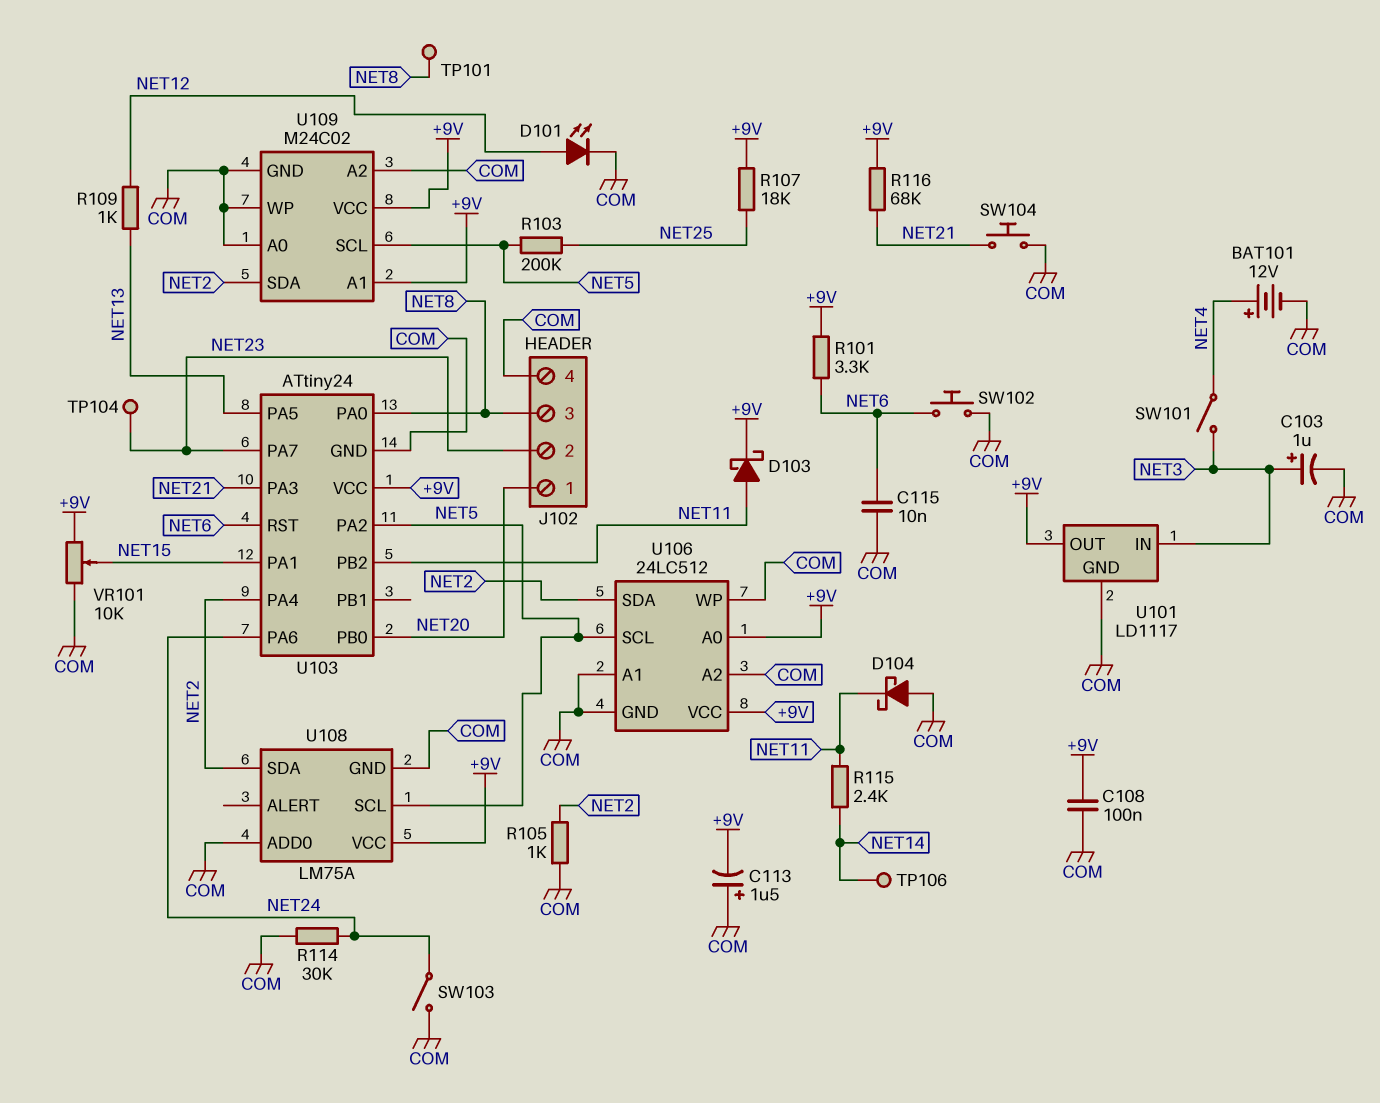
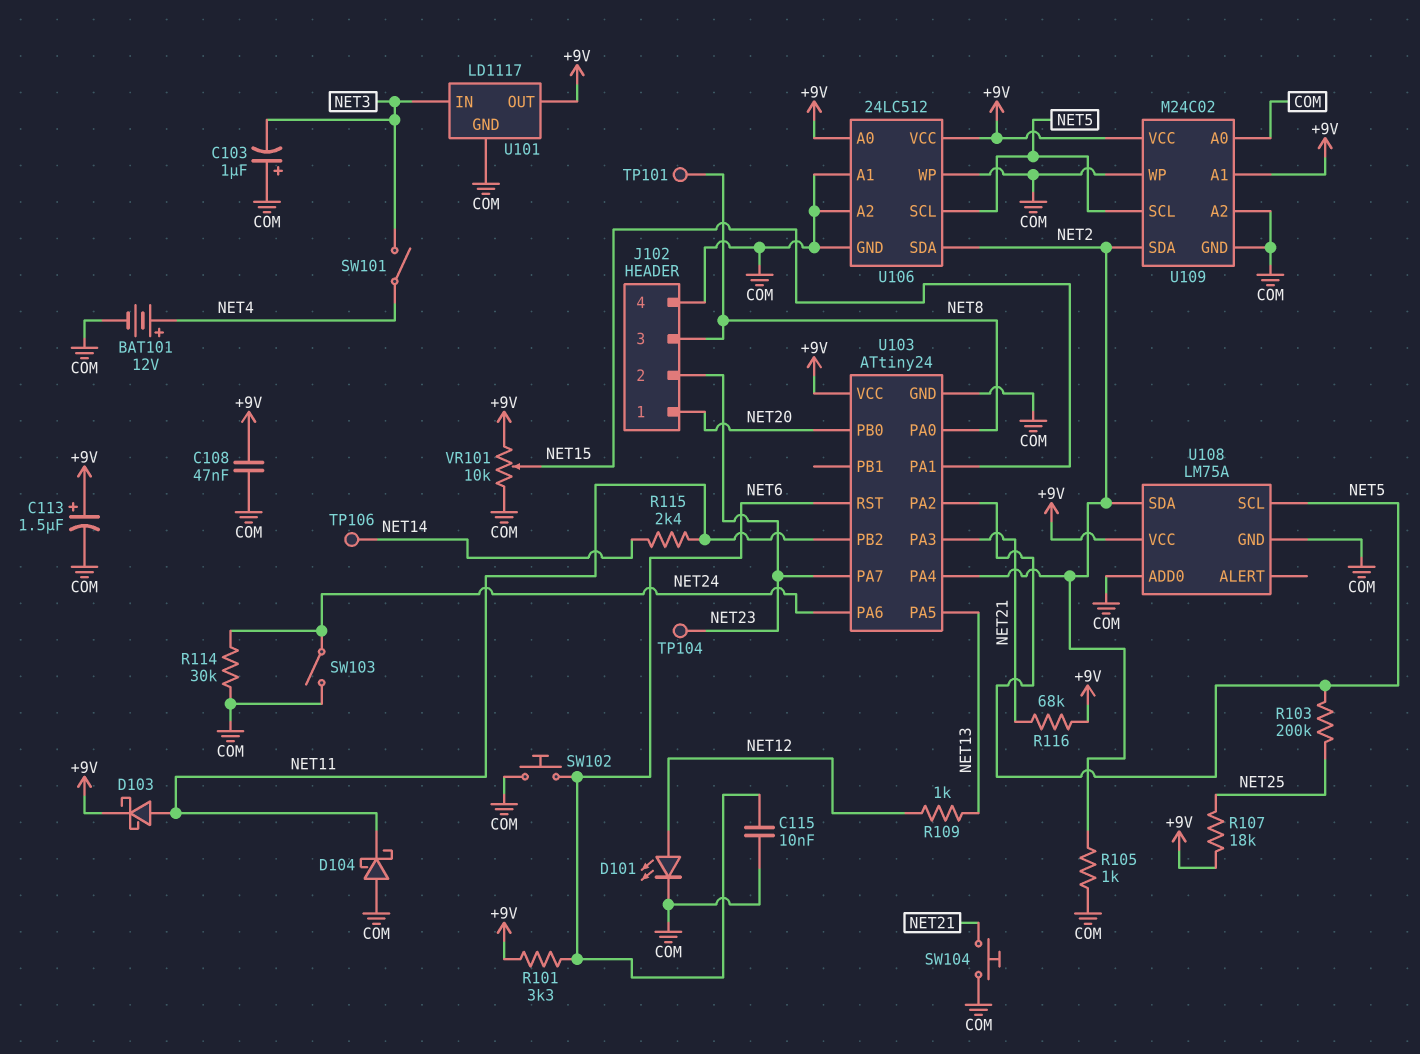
C103: 1uF (plus NET3, minus COM) -> 1uF (plus COM, minus NET3)
C108: 100nF (+9V, COM) -> 47nF (+9V, COM)
C113: 1.5uF (plus COM, minus +9V) -> 1.5uF (plus +9V, minus COM)

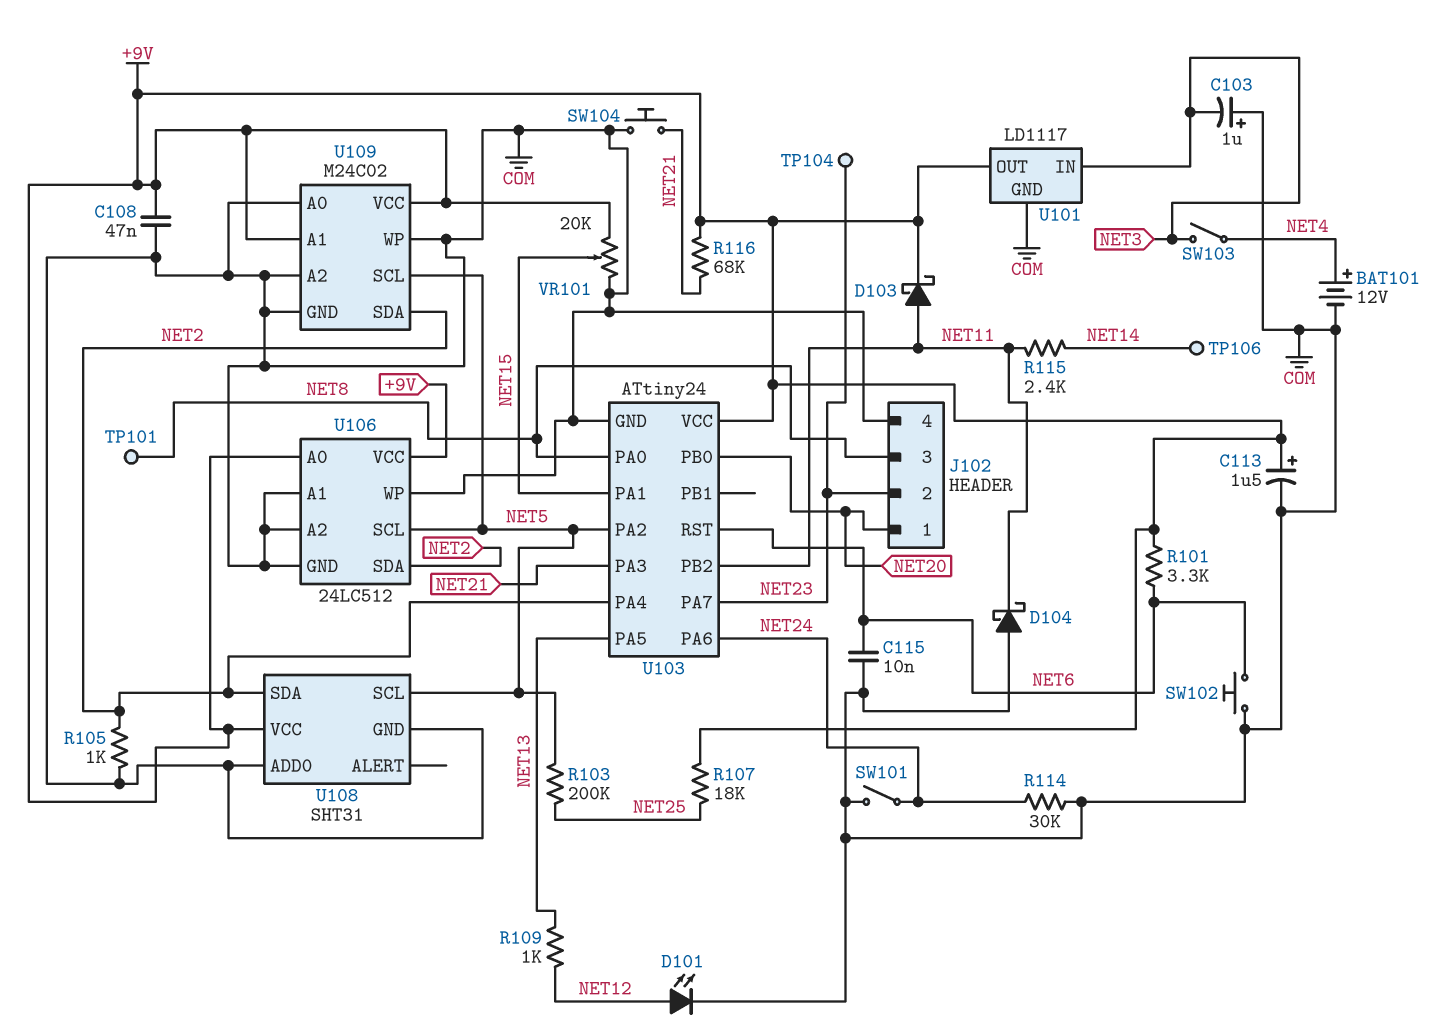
SW101: switch (NET3, NET4) -> switch (COM, NET24)
SW103: switch (COM, NET24) -> switch (NET3, NET4)
U108: LM75A -> SHT31
VR101: 10k (+9V, COM, wiper NET15) -> 20k (+9V, COM, wiper NET15)

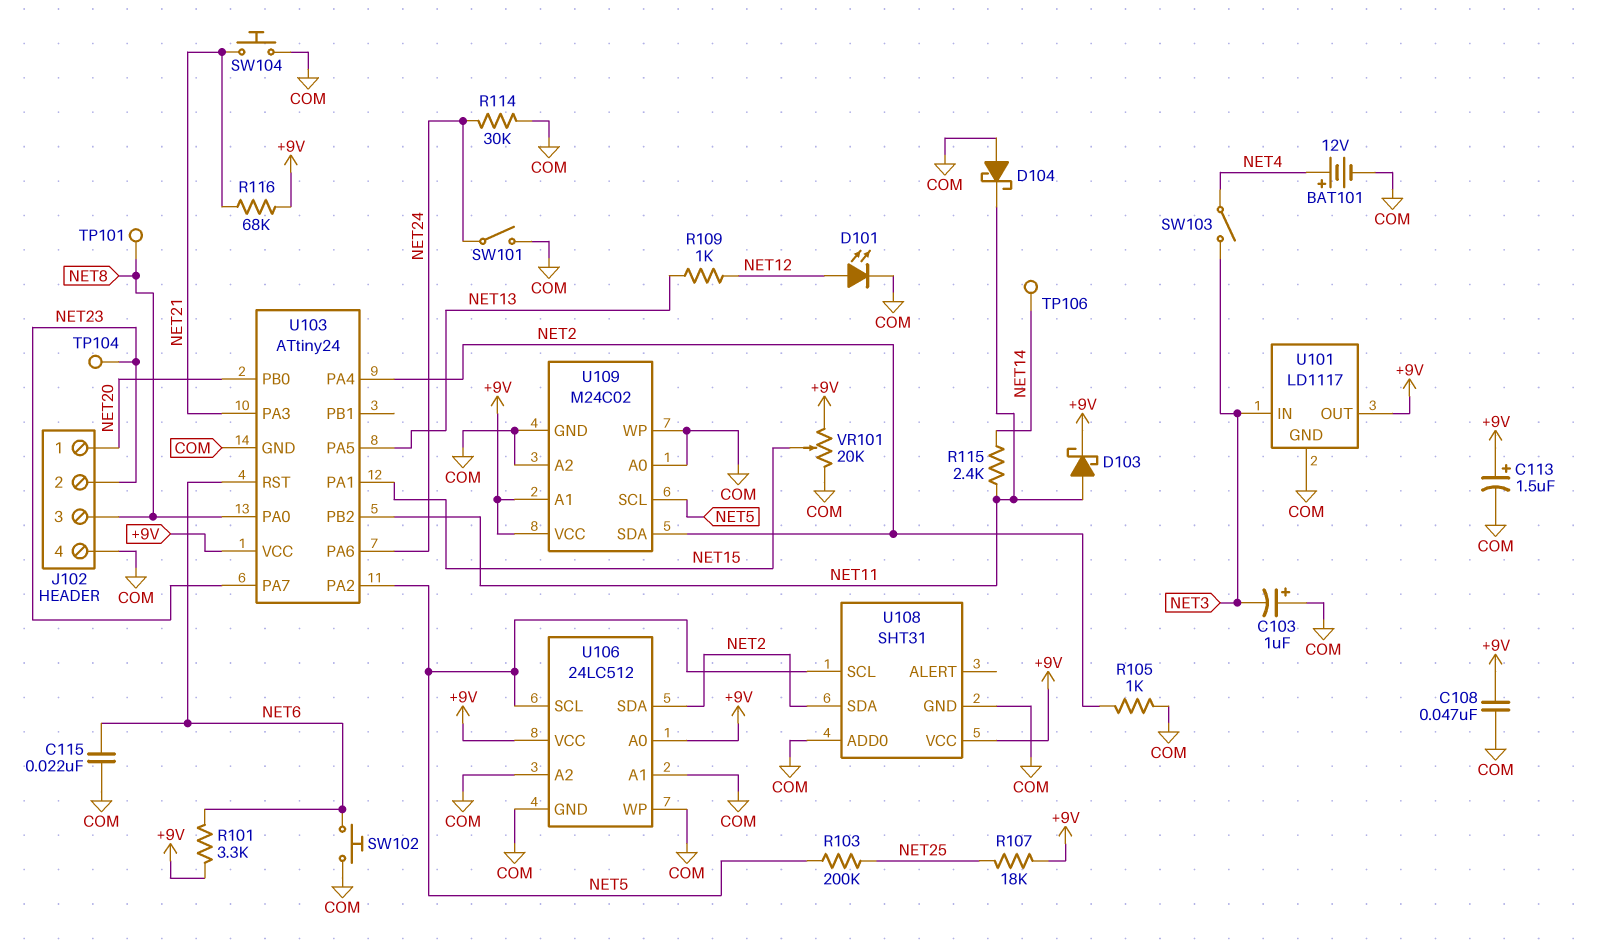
C115: 10nF (COM, NET6) -> 22nF (COM, NET6)

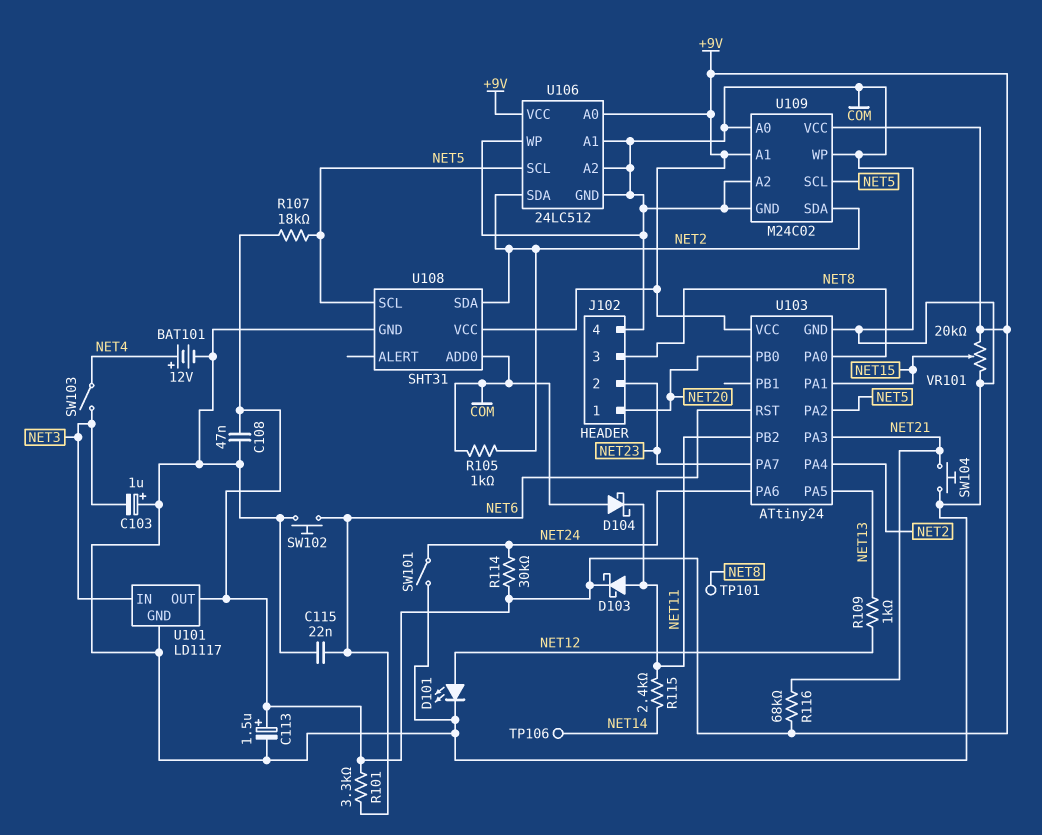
R103: 200k (NET5, NET25) -> none
R107: 18k (+9V, NET25) -> 18k (+9V, NET5)
R114: 30k (COM, NET24) -> 30k (+9V, NET24)
TP104: test point (NET23) -> none

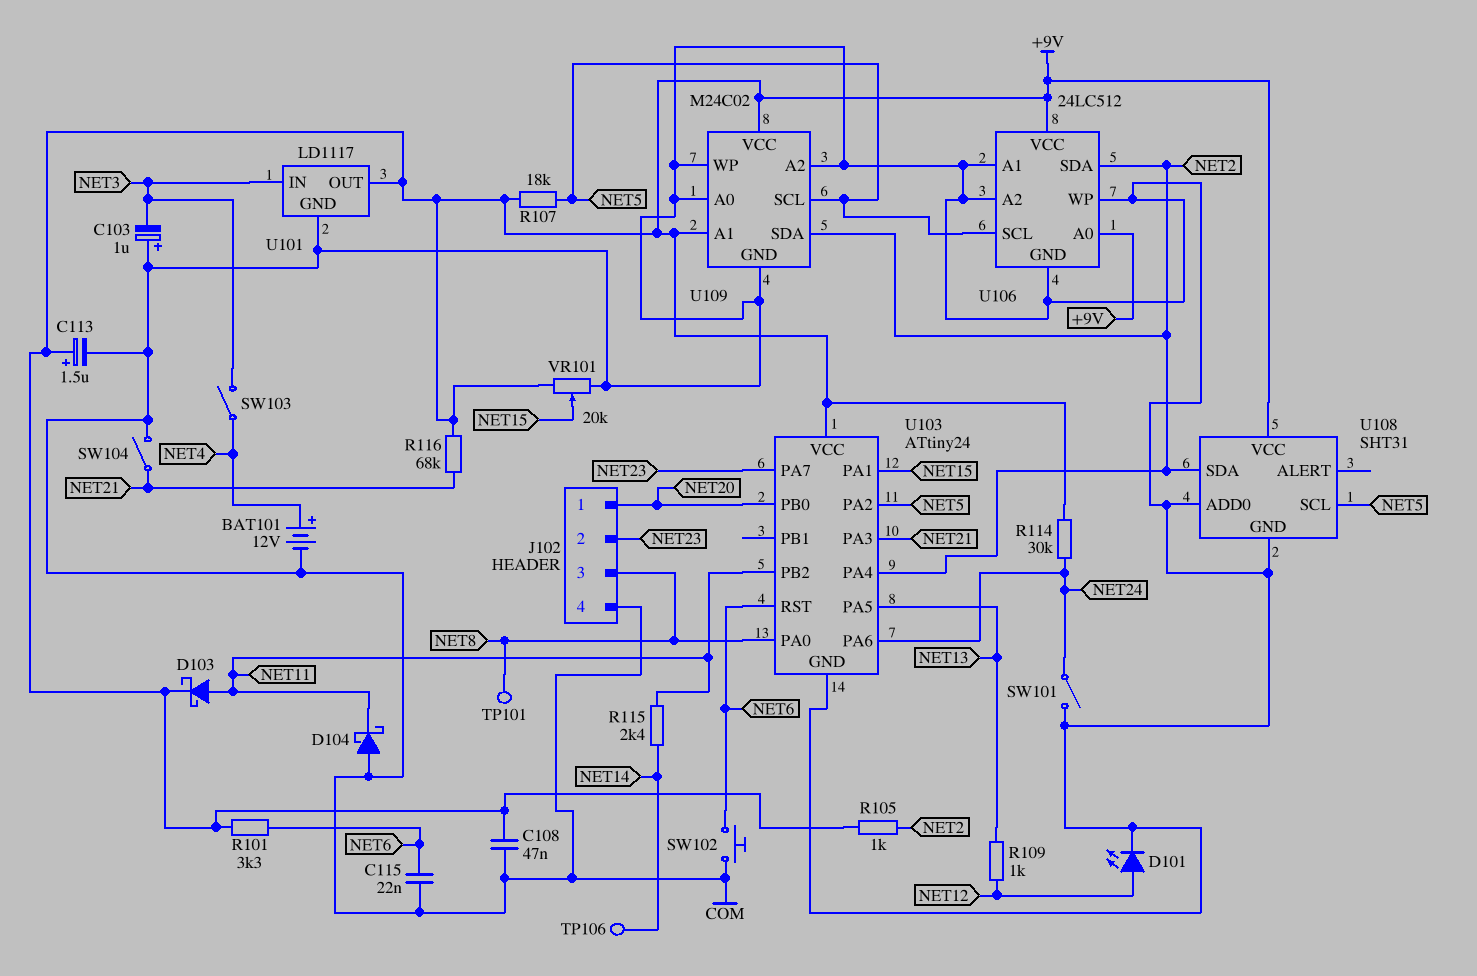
R105: 1k (COM, NET2) -> 1k (+9V, NET2)
SW104: button (COM, NET21) -> switch (COM, NET21)

